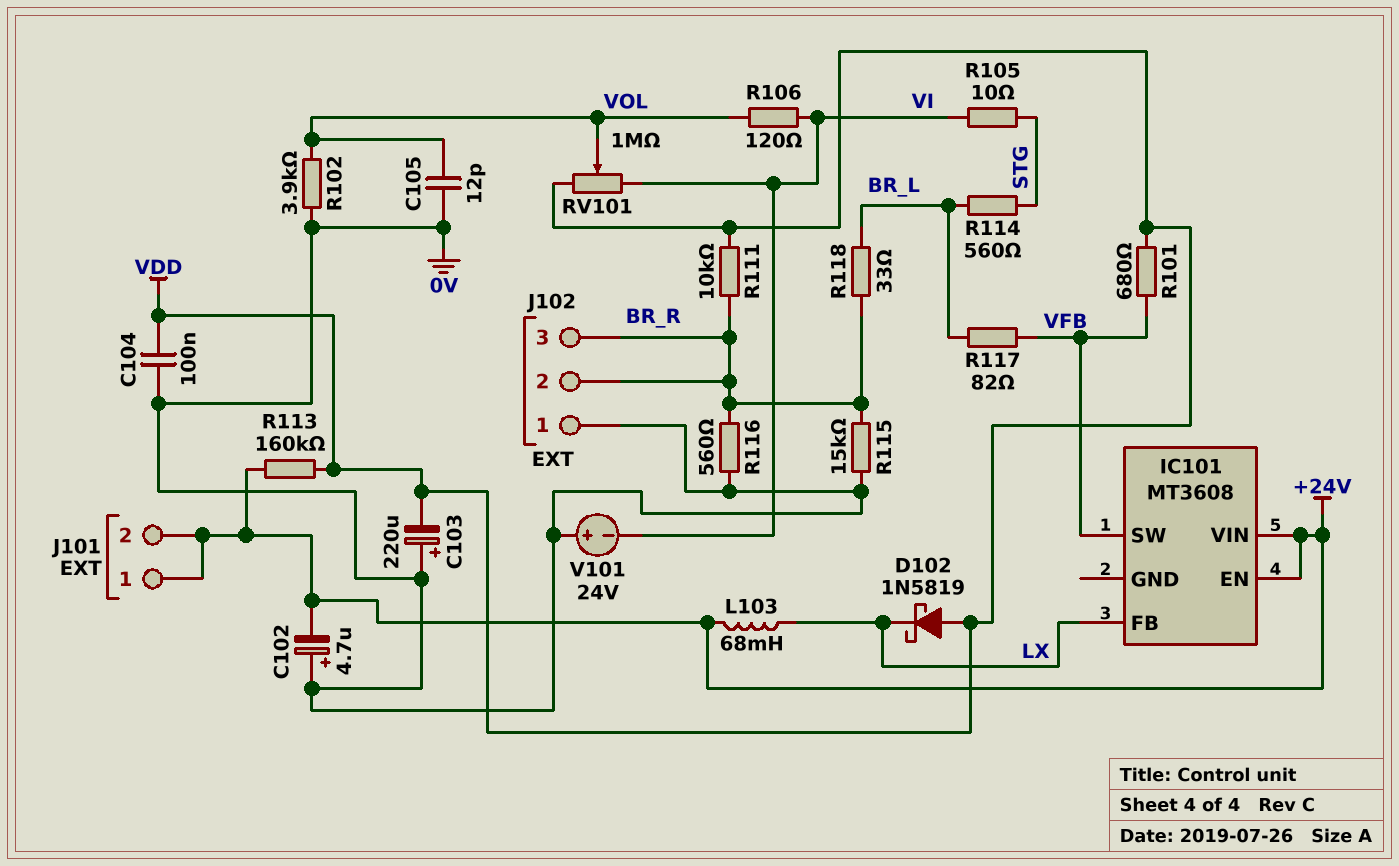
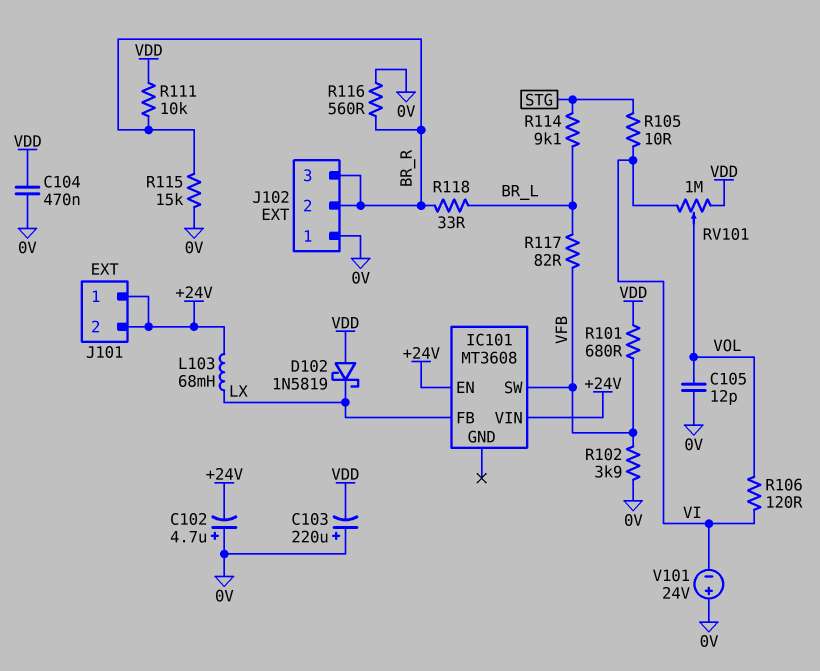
C104: 100nF (0V, VDD) -> 470nF (0V, VDD)
R102: 3.9k (0V, VOL) -> 3.9k (0V, VFB)
R113: 160k (+24V, VDD) -> none
R114: 560 (BR_L, STG) -> 9.1k (BR_L, STG)

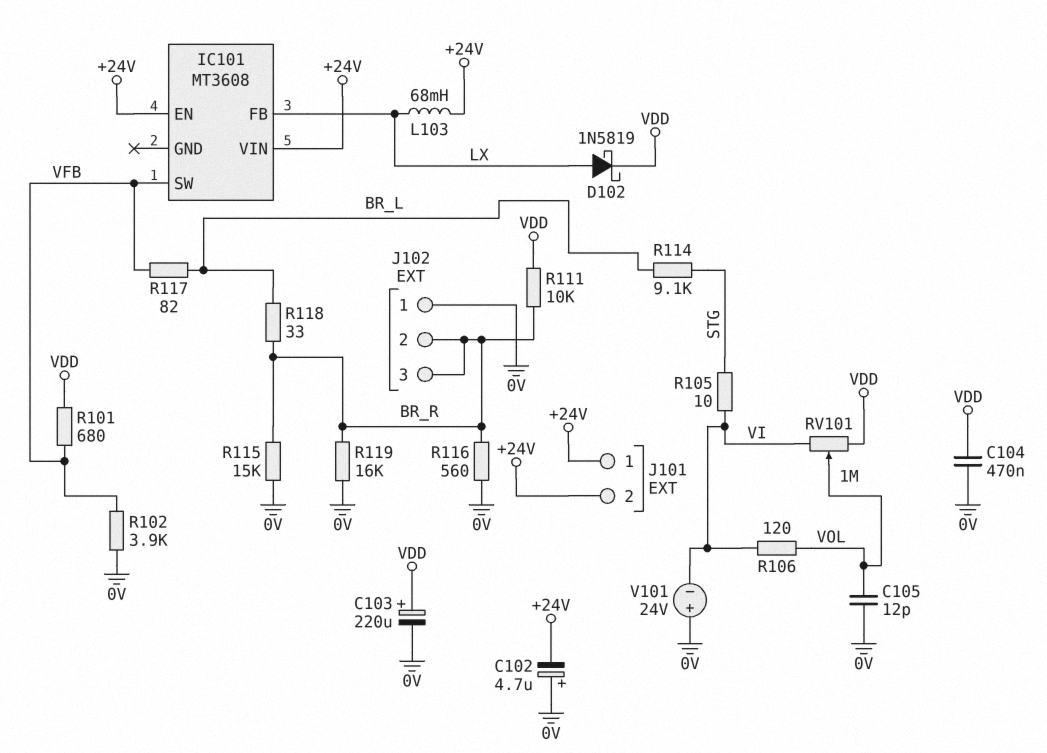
C103: 220uF (plus 0V, minus VDD) -> 220uF (plus VDD, minus 0V)
D102: schottky 1N5819 (A VDD, K LX) -> schottky 1N5819 (A LX, K VDD)
R119: none -> 16k (0V, BR_R)

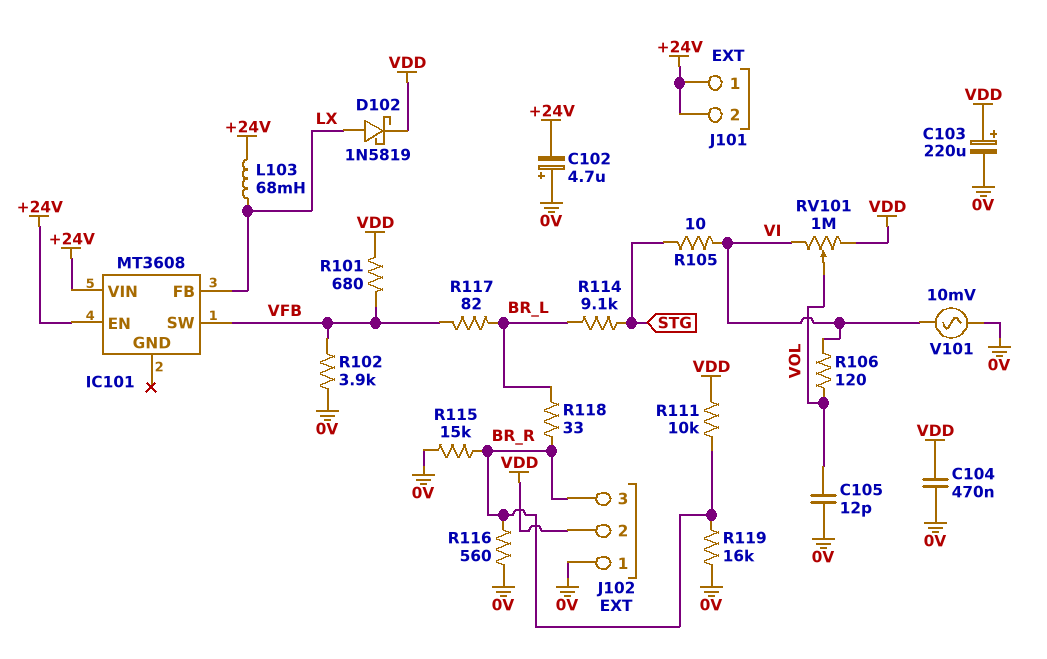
J102 pin 2: BR_R -> VDD
V101: 24V (plus 0V, minus VI) -> AC 10mV (0V, VI)

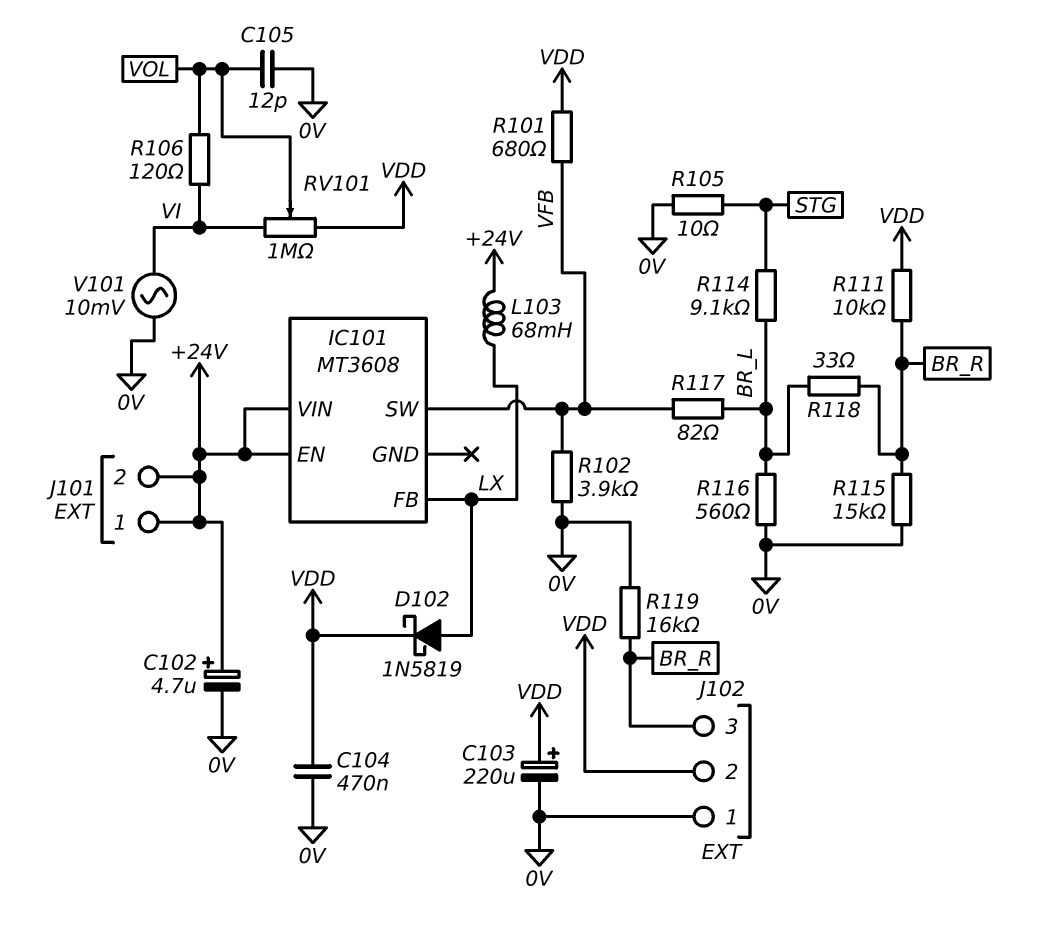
C102: 4.7uF (plus 0V, minus +24V) -> 4.7uF (plus +24V, minus 0V)
R105: 10 (STG, VI) -> 10 (0V, STG)
R116: 560 (0V, BR_R) -> 560 (0V, BR_L)

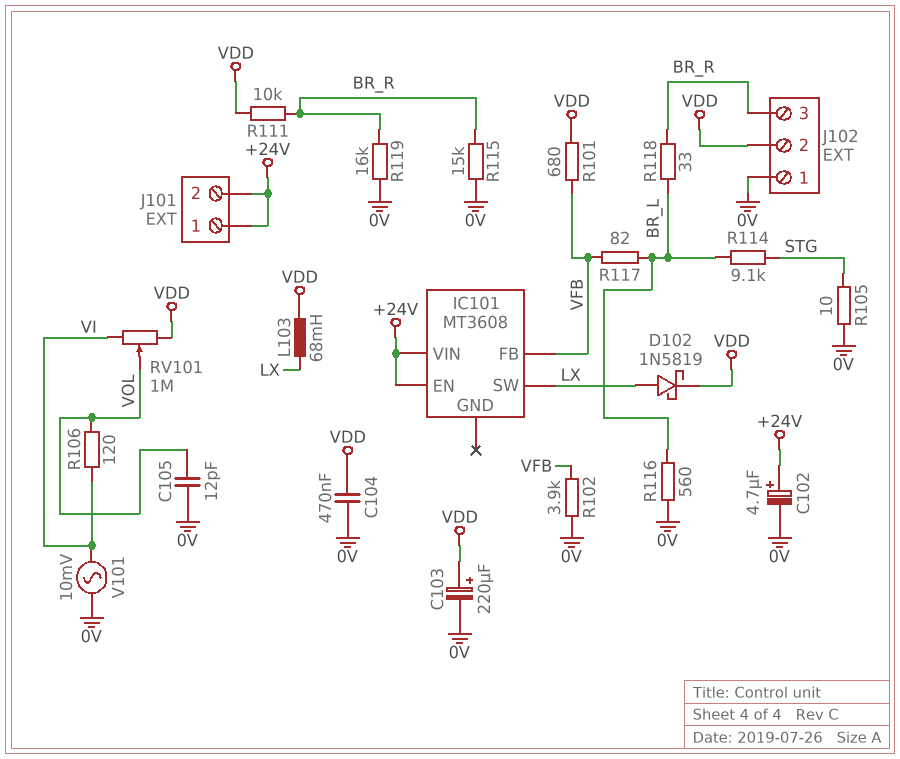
IC101 pin FB: LX -> VFB
IC101 pin SW: VFB -> LX
L103: 68mH (+24V, LX) -> 68mH (LX, VDD)

